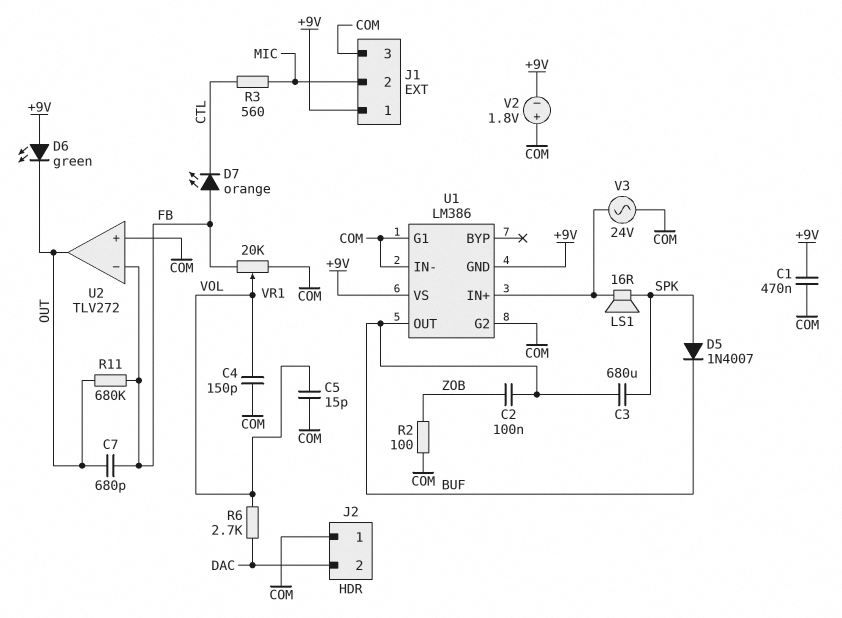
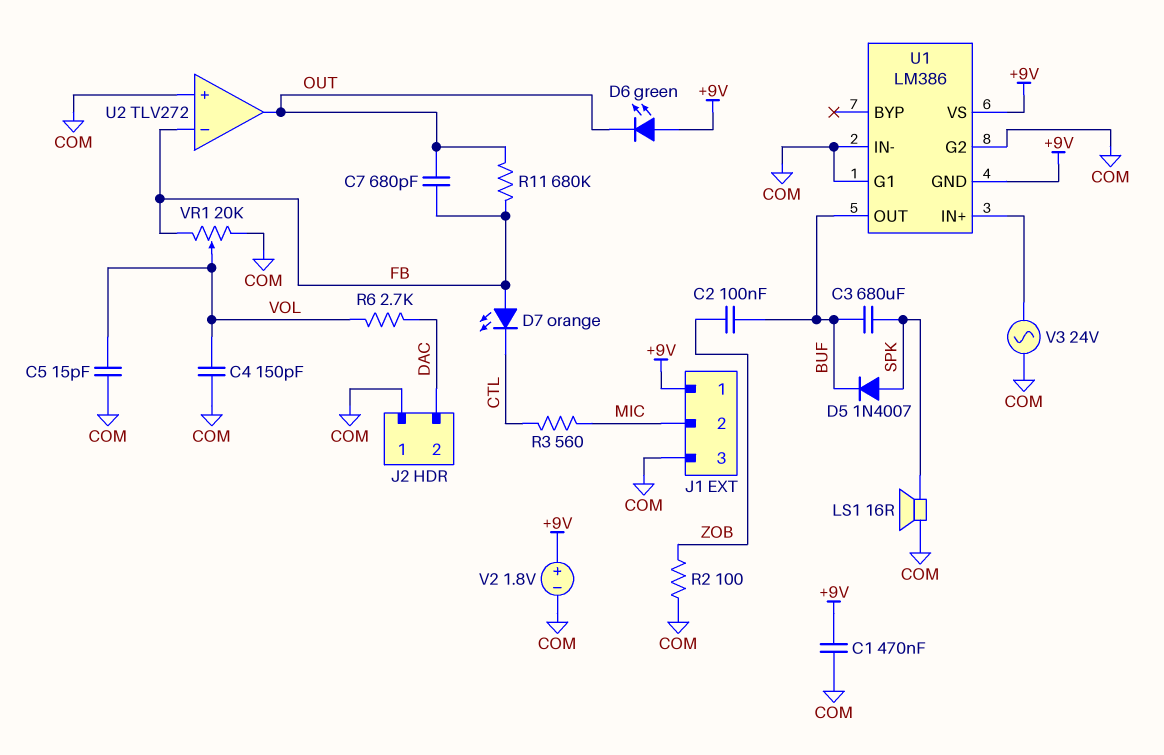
LS1: speaker 16R (SPK, U1/IN+) -> speaker 16R (COM, SPK)
V2: 1.8V (plus COM, minus +9V) -> 1.8V (plus +9V, minus COM)

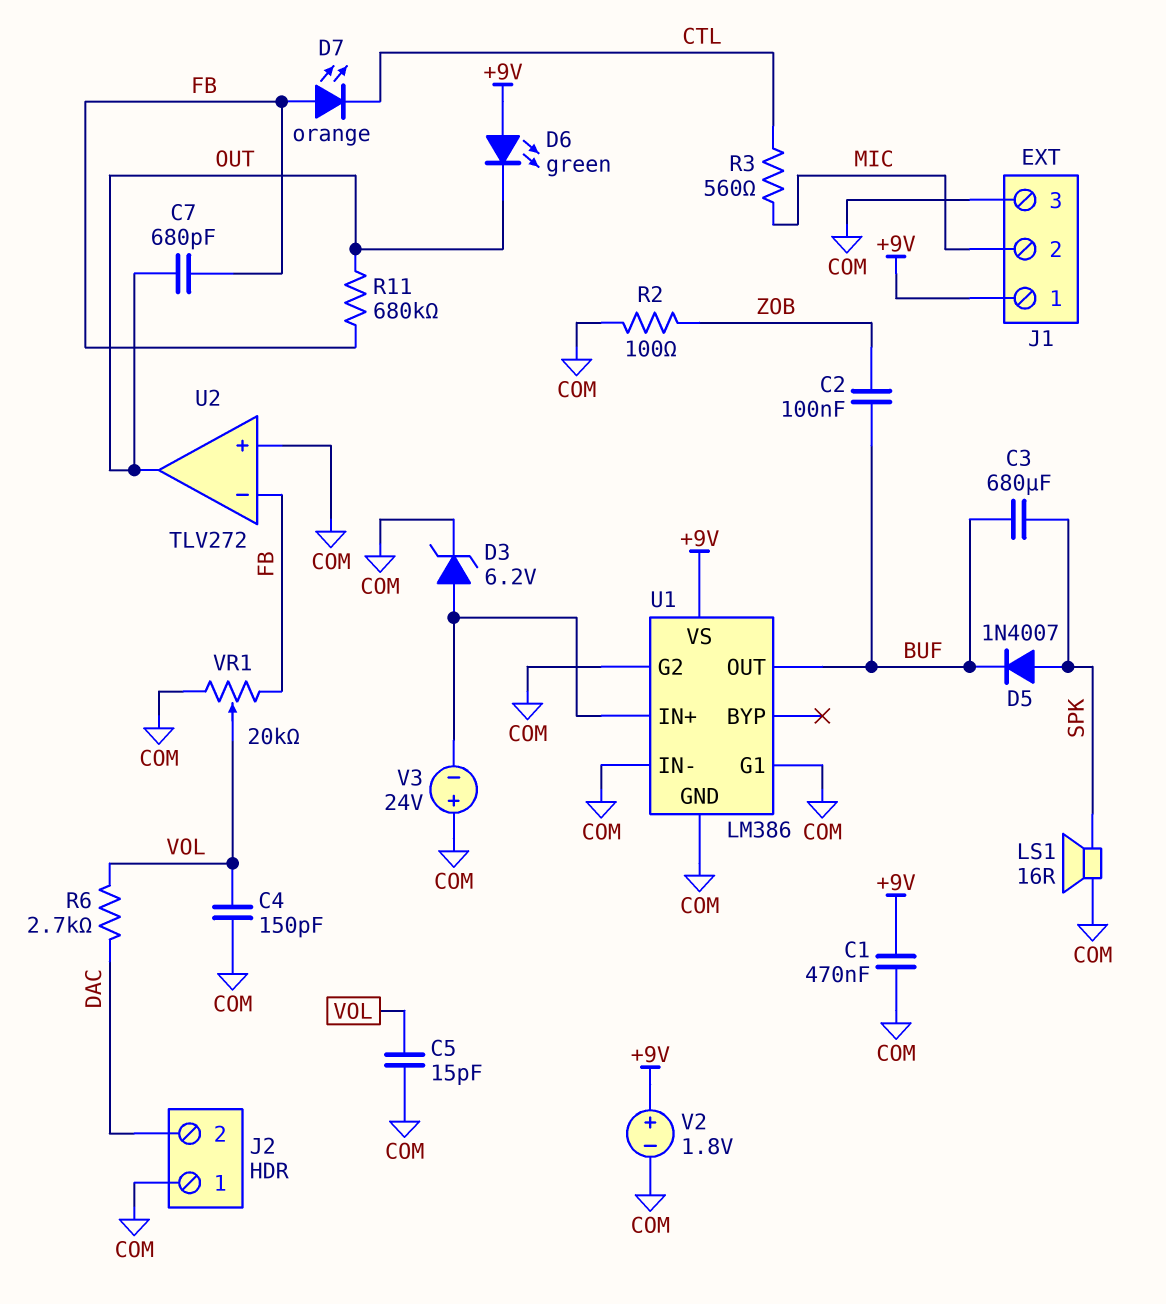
D3: none -> zener 6.2V (A U1/IN+, K COM)
U1 pin GND: +9V -> COM
V3: AC 24V (COM, U1/IN+) -> 24V (plus COM, minus U1/IN+)

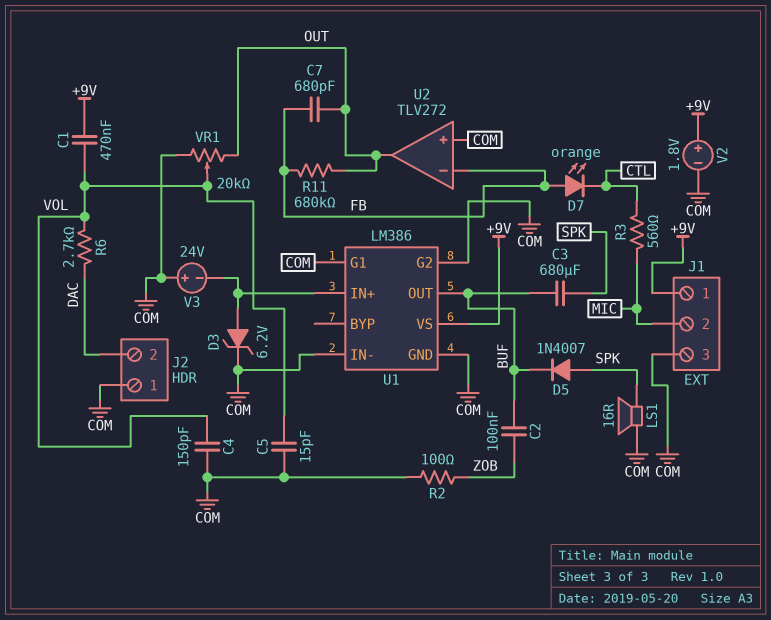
C1: 470nF (+9V, COM) -> 470nF (+9V, VOL)
D6: LED green (A +9V, K OUT) -> none
VR1: 20k (COM, FB, wiper VOL) -> 20k (COM, OUT, wiper VOL)

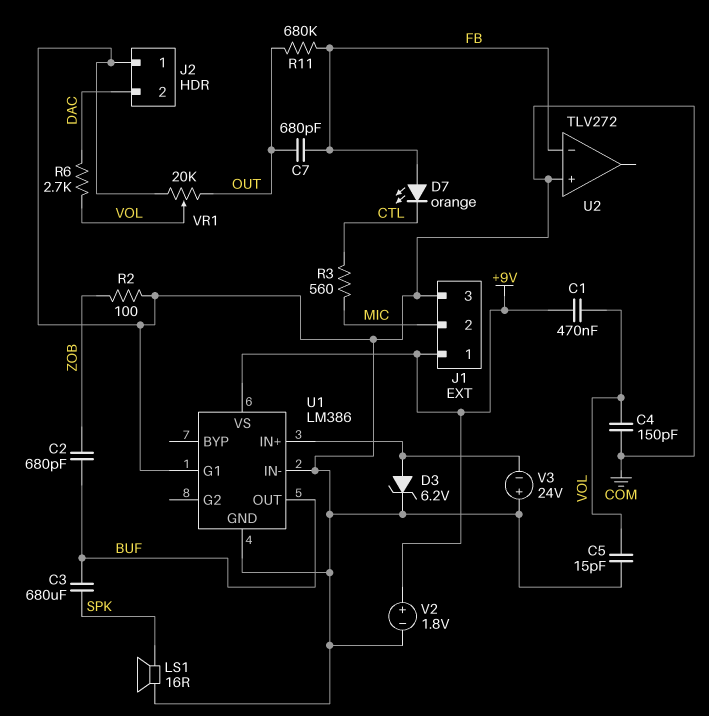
C2: 100nF (BUF, ZOB) -> 680pF (BUF, ZOB)
D5: diode 1N4007 (A SPK, K BUF) -> none
U1 pin G2: COM -> none
U2 pin out: OUT -> none

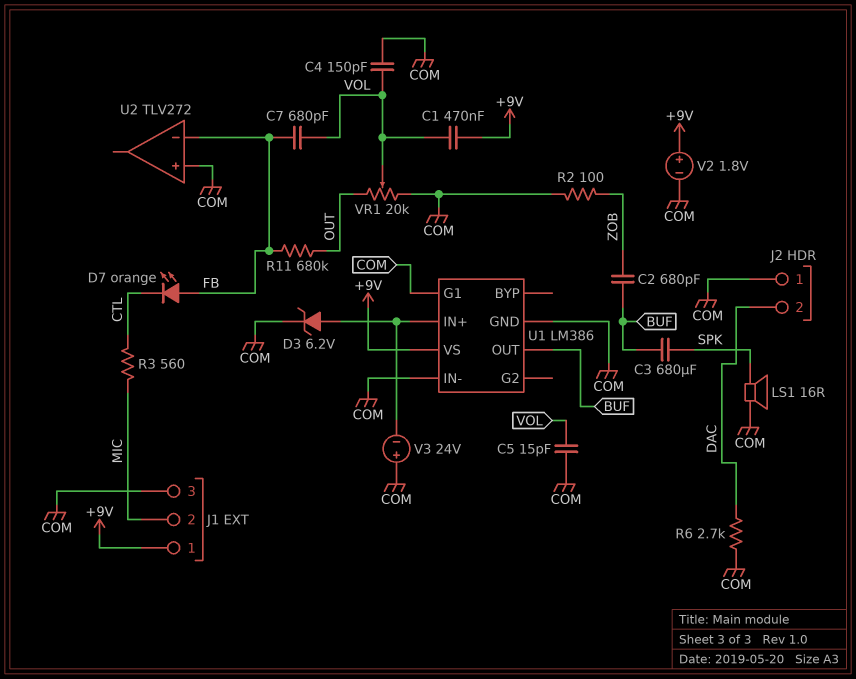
C7: 680pF (FB, OUT) -> 680pF (FB, VOL)
R6: 2.7k (DAC, VOL) -> 2.7k (COM, DAC)

